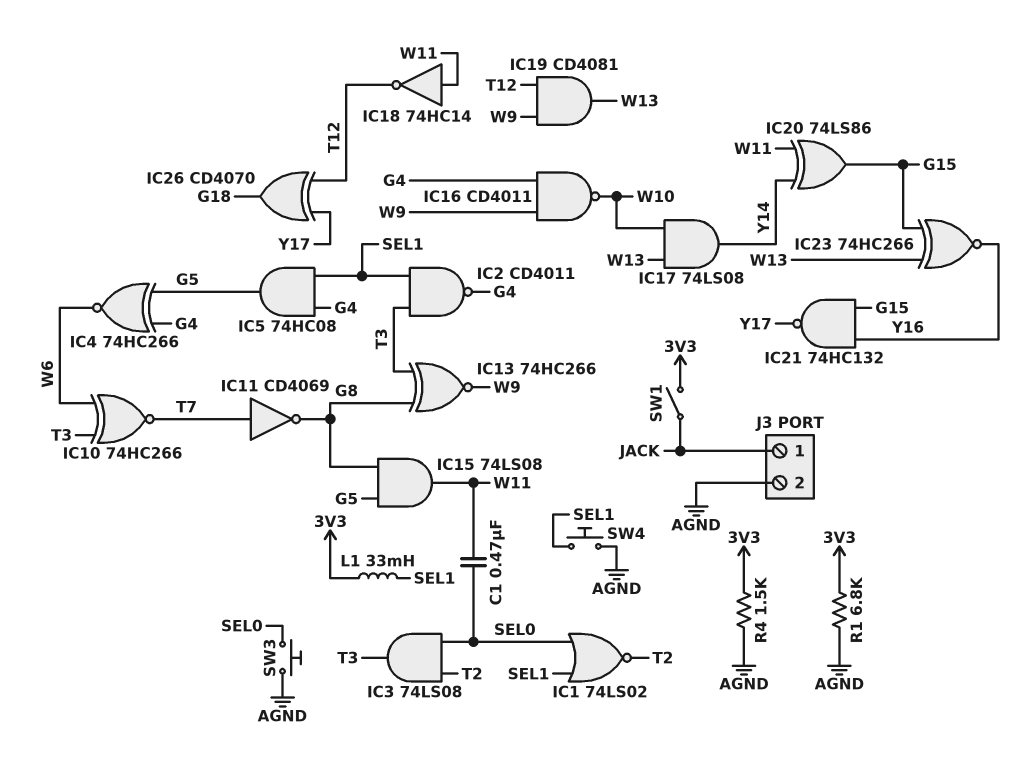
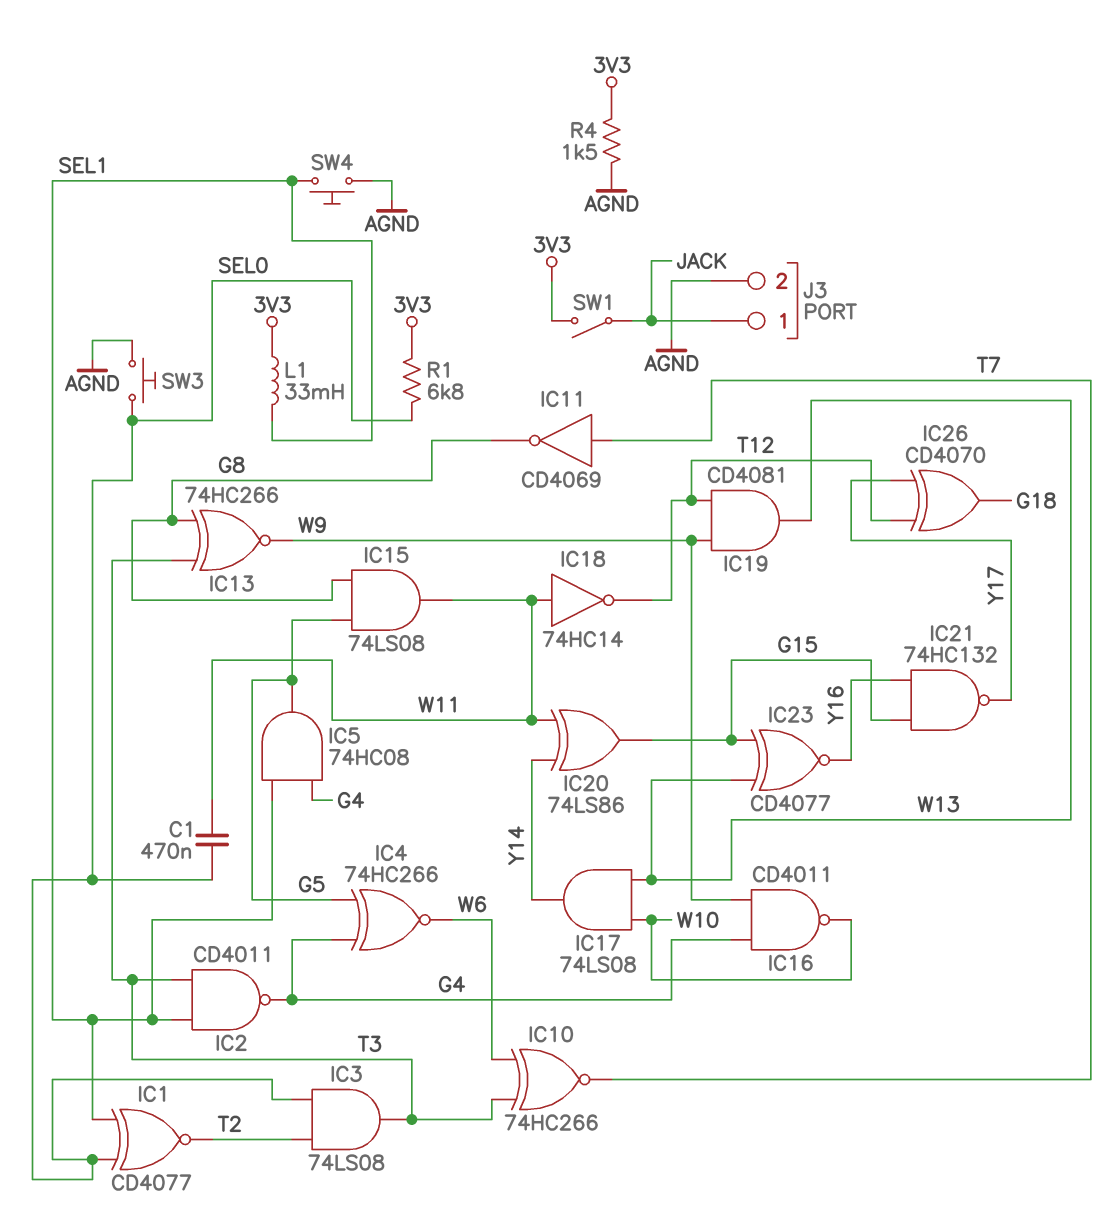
IC1: NOR 74LS02 (in SEL0, in SEL1, out T2) -> XNOR CD4077 (in SEL0, in SEL1, out T2)
IC23: XNOR 74HC266 (in G15, in W13, out Y16) -> XNOR CD4077 (in G15, in W13, out Y16)
R1: 6.8k (3V3, AGND) -> 6.8k (3V3, SEL0)

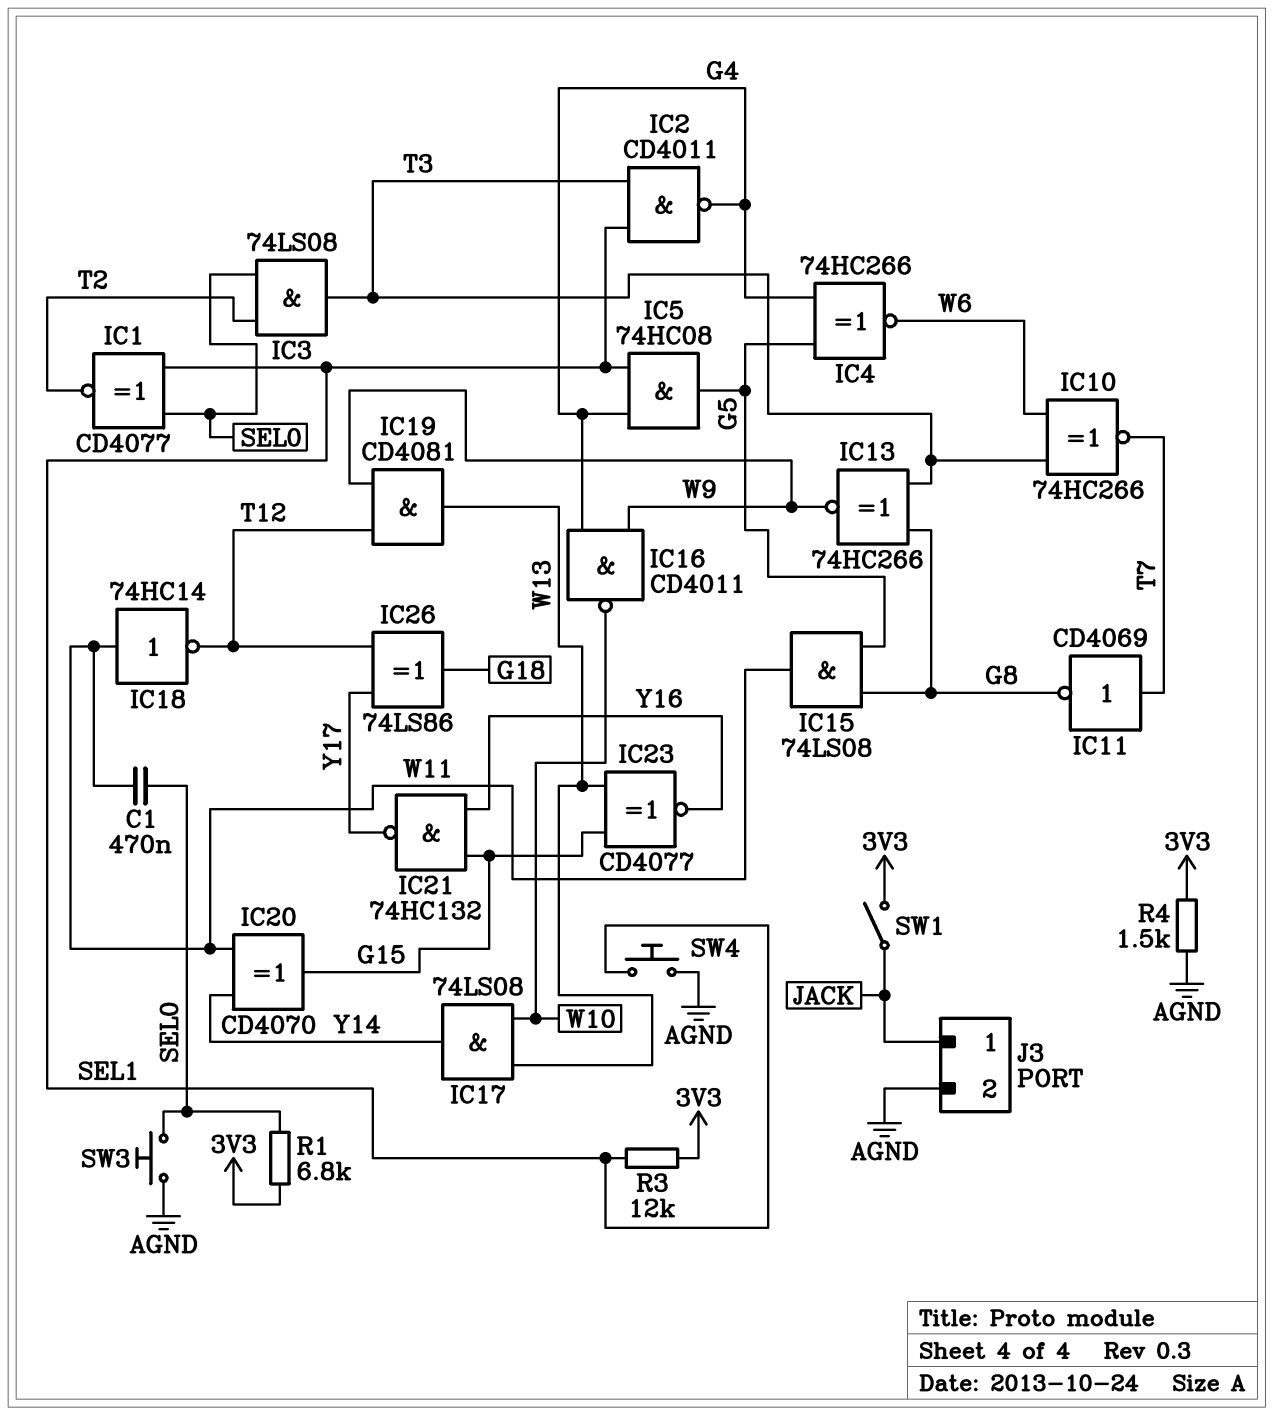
IC20: XOR 74LS86 (in W11, in Y14, out G15) -> XOR CD4070 (in W11, in Y14, out G15)
IC26: XOR CD4070 (in T12, in Y17, out G18) -> XOR 74LS86 (in T12, in Y17, out G18)
L1: 33mH (3V3, SEL1) -> none
R3: none -> 12k (3V3, SEL1)

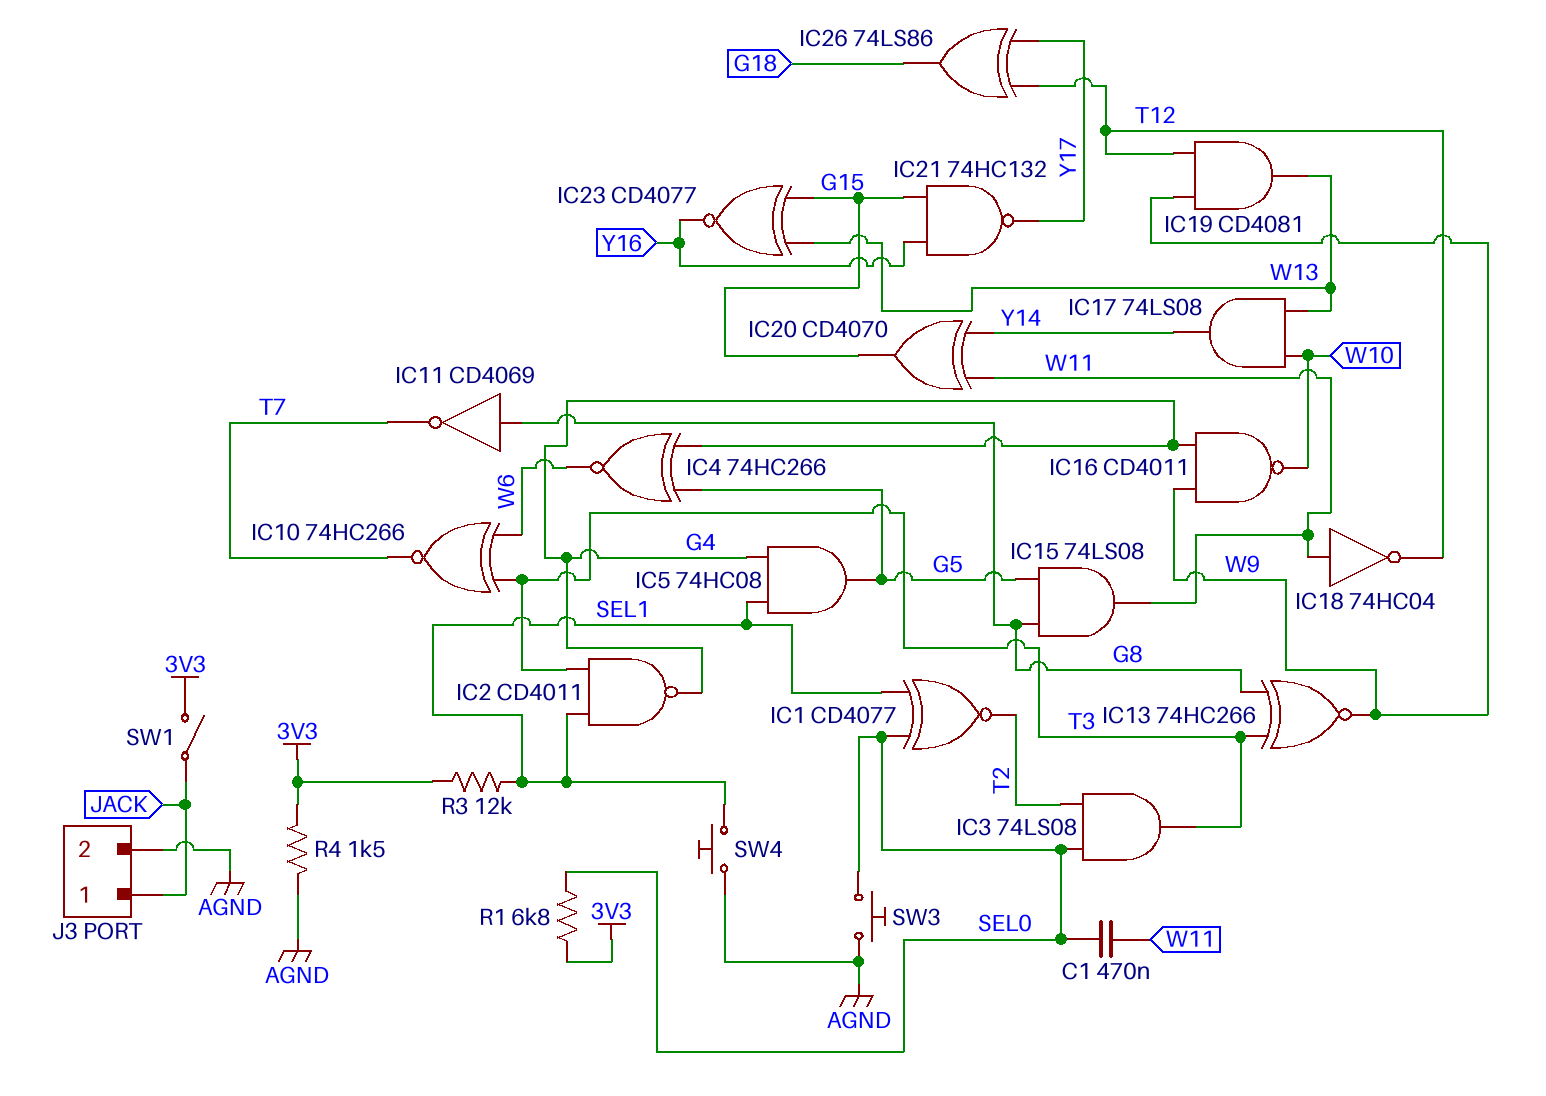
IC11: NOT CD4069 (in T7, out G8) -> NOT CD4069 (in G8, out T7)
IC18: NOT 74HC14 (in W11, out T12) -> NOT 74HC04 (in W11, out T12)

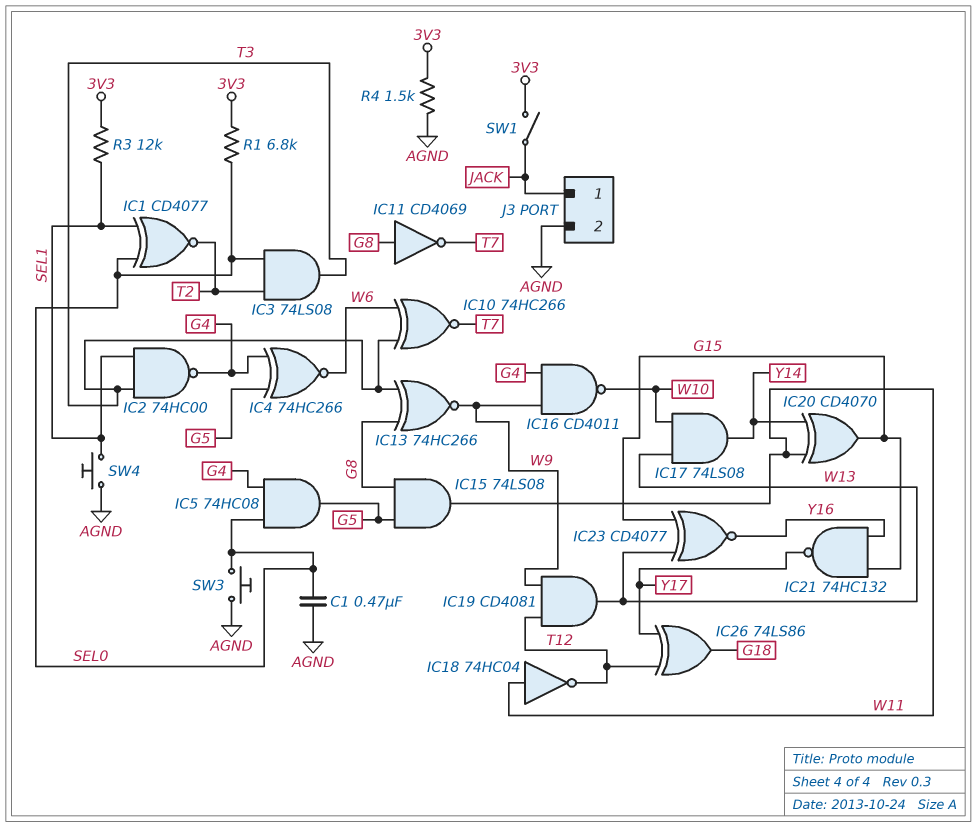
C1: 470nF (SEL0, W11) -> 470nF (AGND, SEL0)
IC2: NAND CD4011 (in SEL1, in T3, out G4) -> NAND 74HC00 (in SEL1, in T3, out G4)
IC5: AND 74HC08 (in G4, in SEL1, out G5) -> AND 74HC08 (in G4, in SEL0, out G5)

